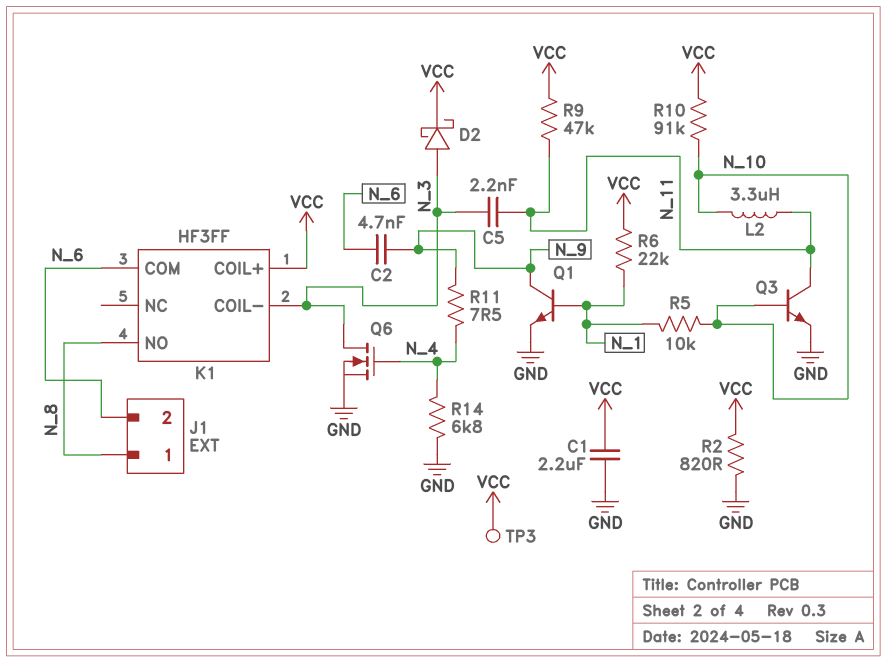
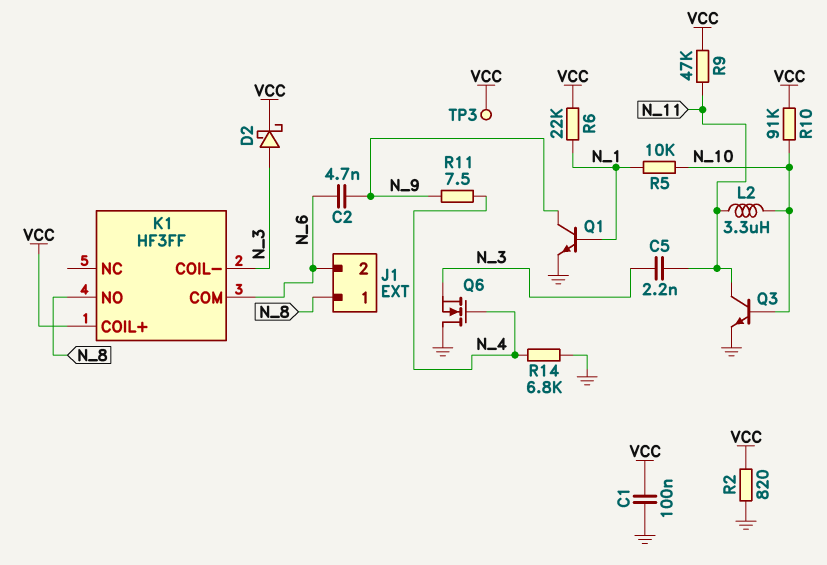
C1: 2.2uF (GND, VCC) -> 100nF (GND, VCC)
Q6: NMOS (G N_4, D N_3, S GND) -> NMOS (G N_4, D GND, S N_3)

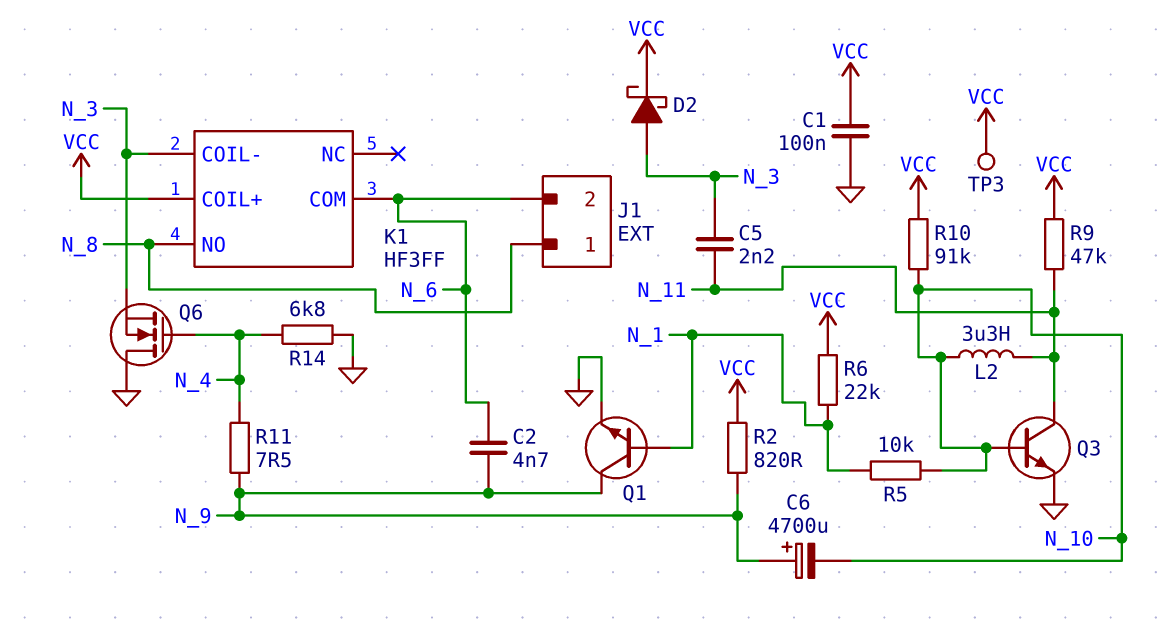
C6: none -> 4700uF (plus N_9, minus N_10)
R2: 820 (GND, VCC) -> 820 (N_9, VCC)

